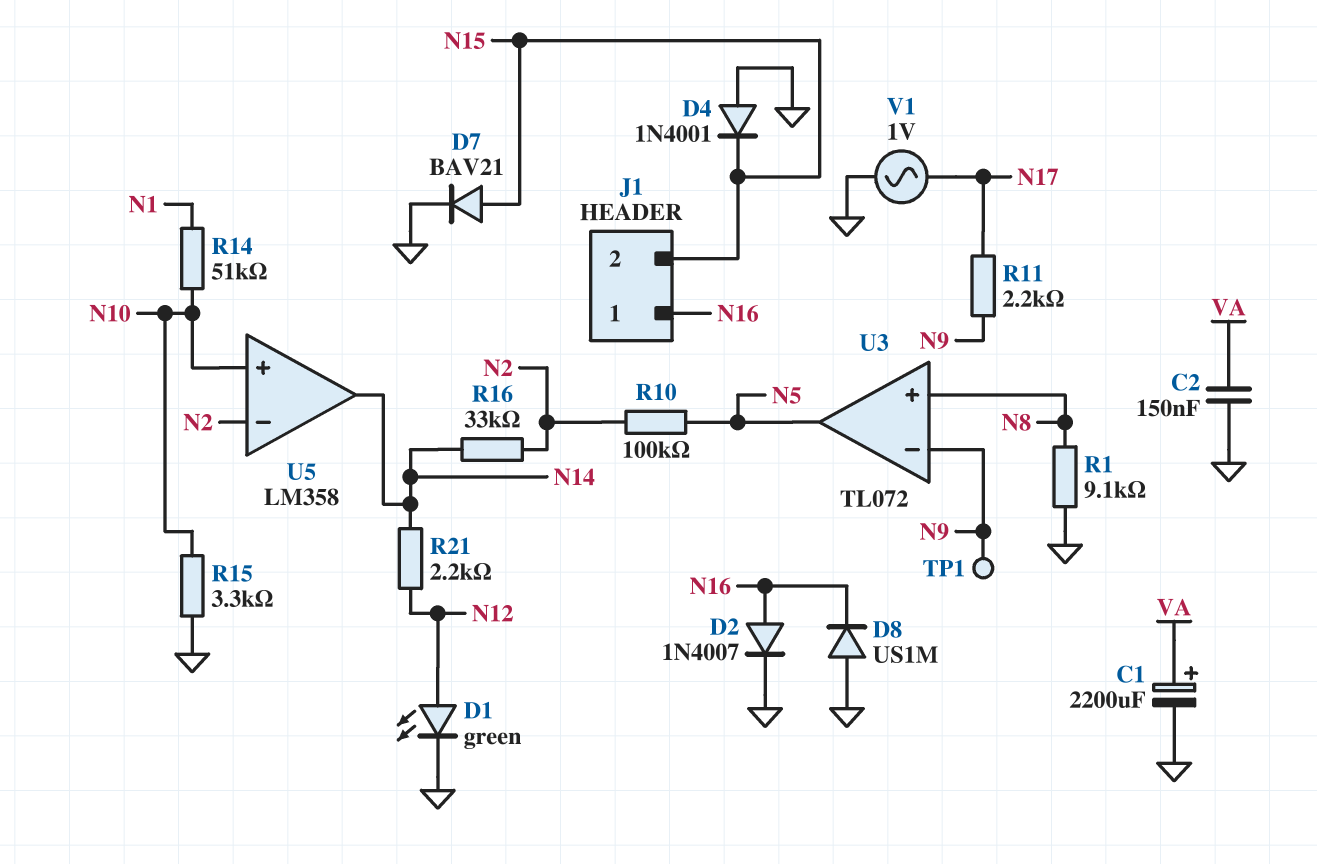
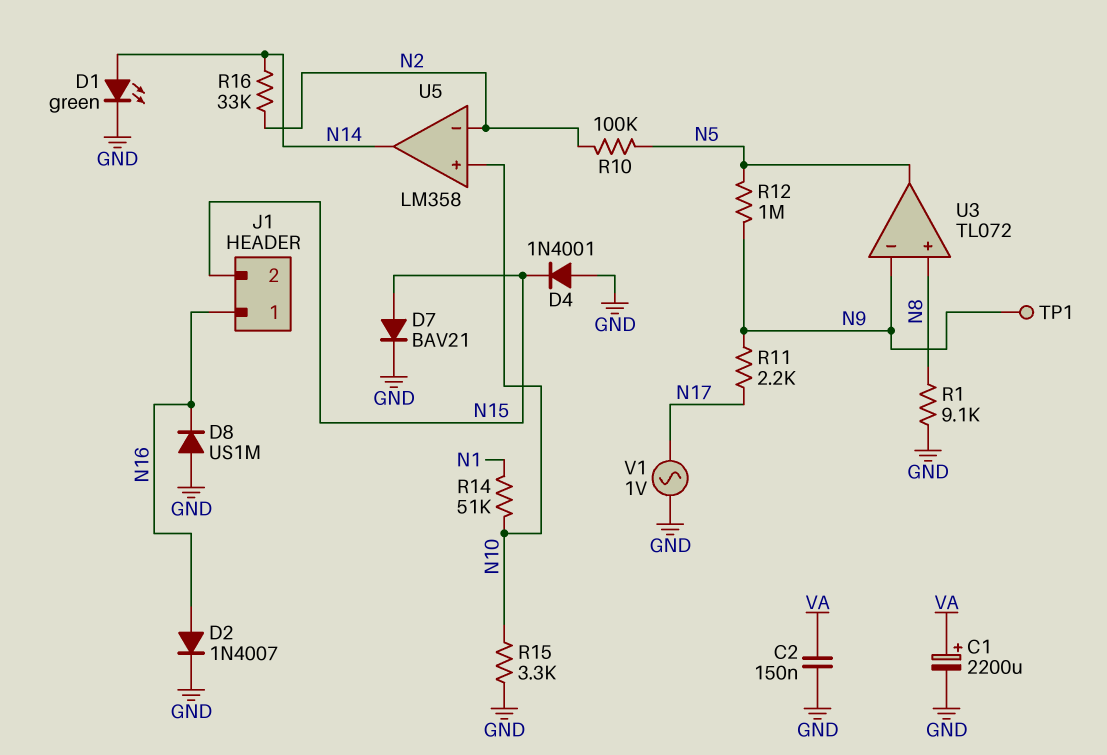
D1: LED green (A N12, K GND) -> LED green (A N14, K GND)
R12: none -> 1M (N5, N9)
R21: 2.2k (N12, N14) -> none

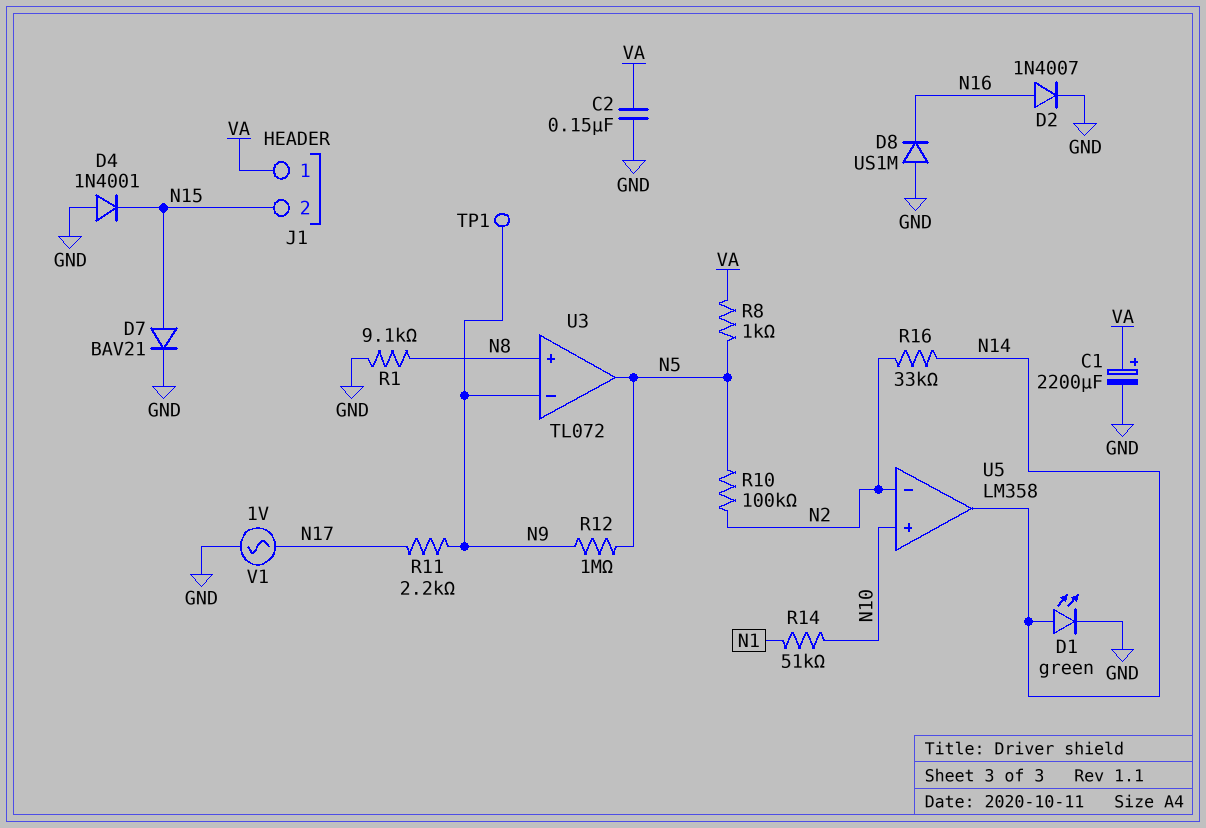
J1 pin 1: N16 -> VA
R8: none -> 1k (N5, VA)
R15: 3.3k (GND, N10) -> none

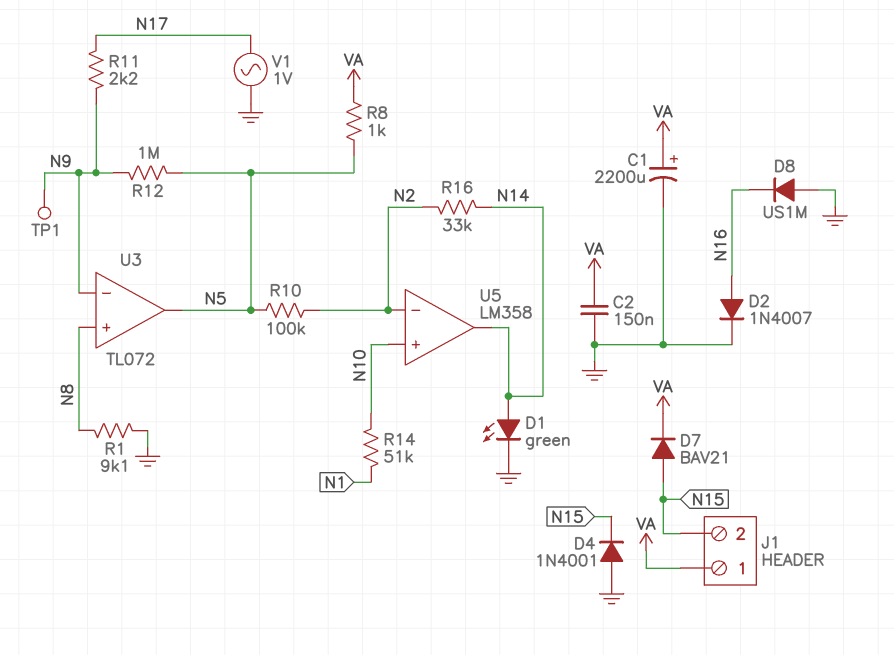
D7: diode BAV21 (A N15, K GND) -> diode BAV21 (A N15, K VA)

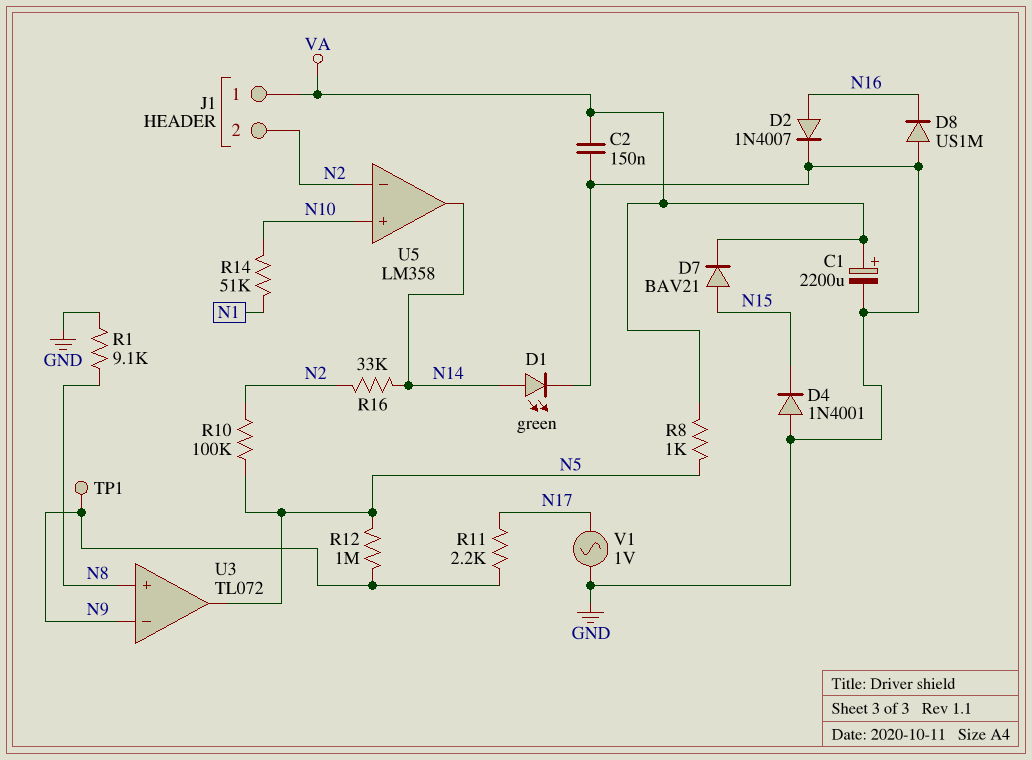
J1 pin 2: N15 -> N2

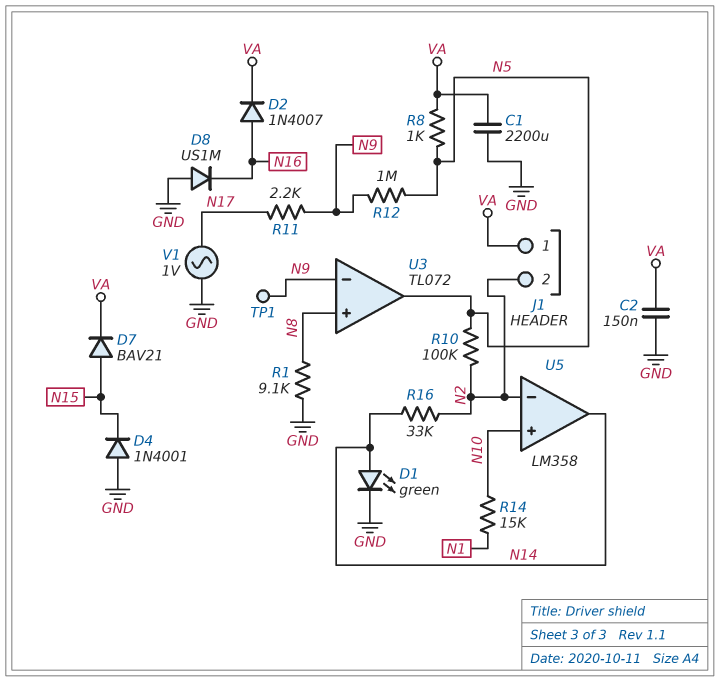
C1: 2200uF (plus VA, minus GND) -> 2200uF (GND, VA)
D2: diode 1N4007 (A N16, K GND) -> diode 1N4007 (A N16, K VA)
R14: 51k (N1, N10) -> 15k (N1, N10)

